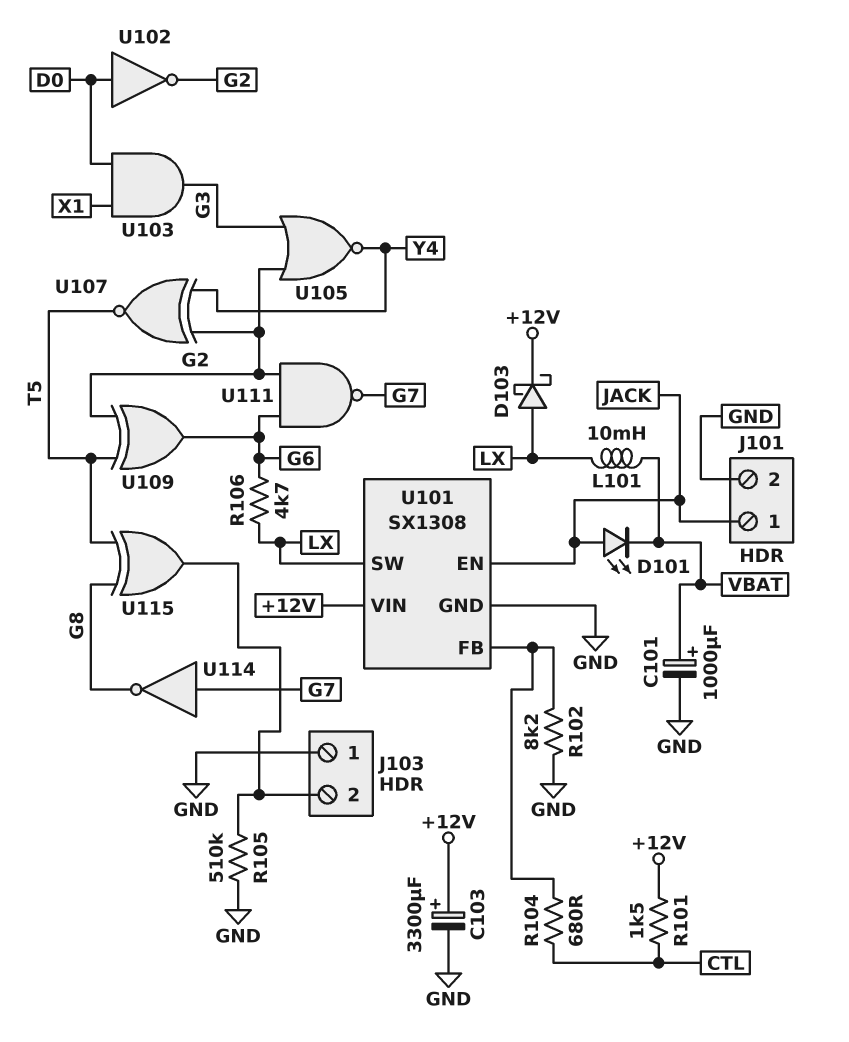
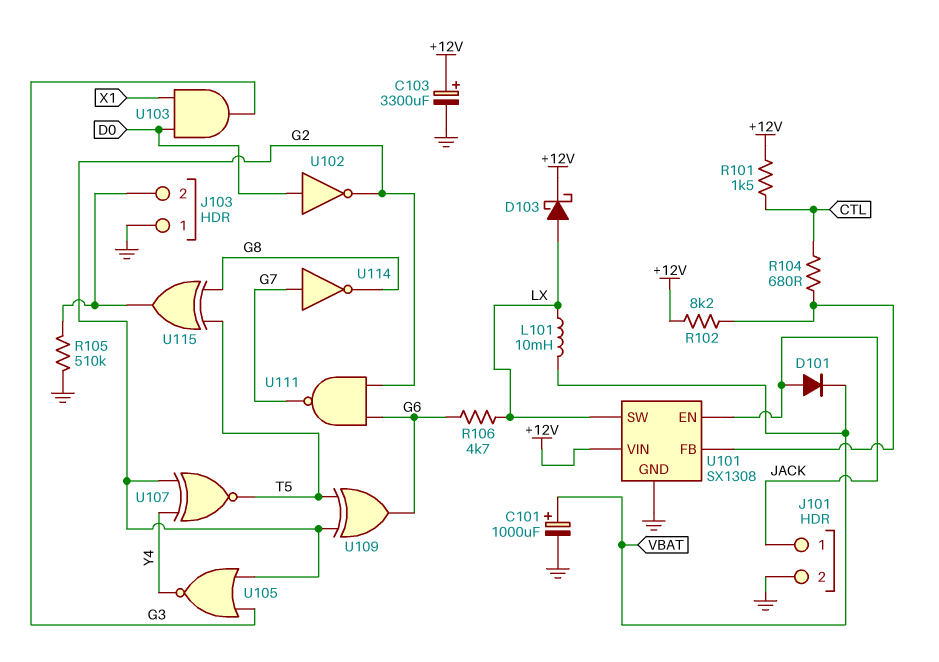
D101: LED (A JACK, K VBAT) -> diode (A JACK, K VBAT)
R102: 8.2k (GND, U101/FB) -> 8.2k (+12V, U101/FB)

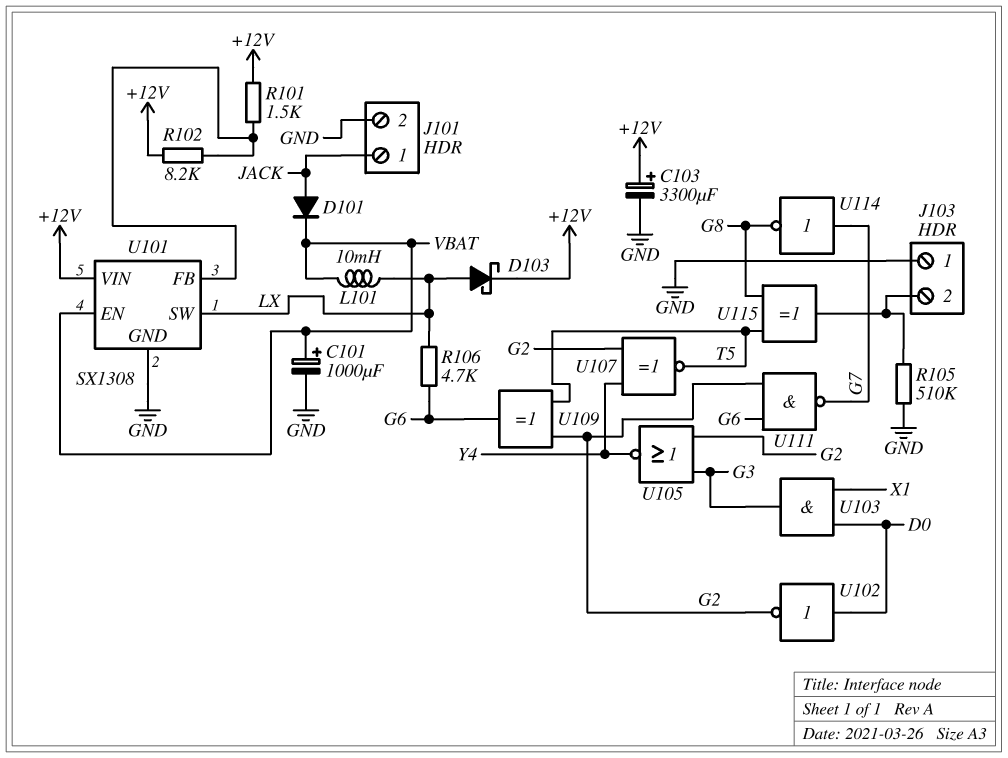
R101: 1.5k (+12V, CTL) -> 1.5k (+12V, U101/FB)
R104: 680 (CTL, U101/FB) -> none
U101 pin EN: JACK -> VBAT

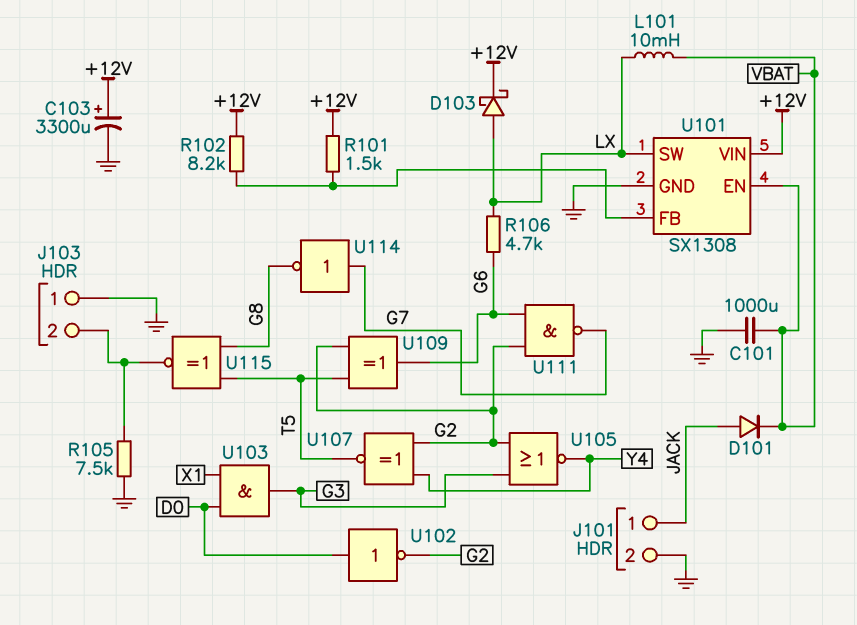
C101: 1000uF (plus VBAT, minus GND) -> 1000uF (GND, VBAT)
R105: 510k (GND, J103/2) -> 7.5k (GND, J103/2)
U115: XOR (in G8, in T5, out J103/2) -> XNOR (in G8, in T5, out J103/2)

